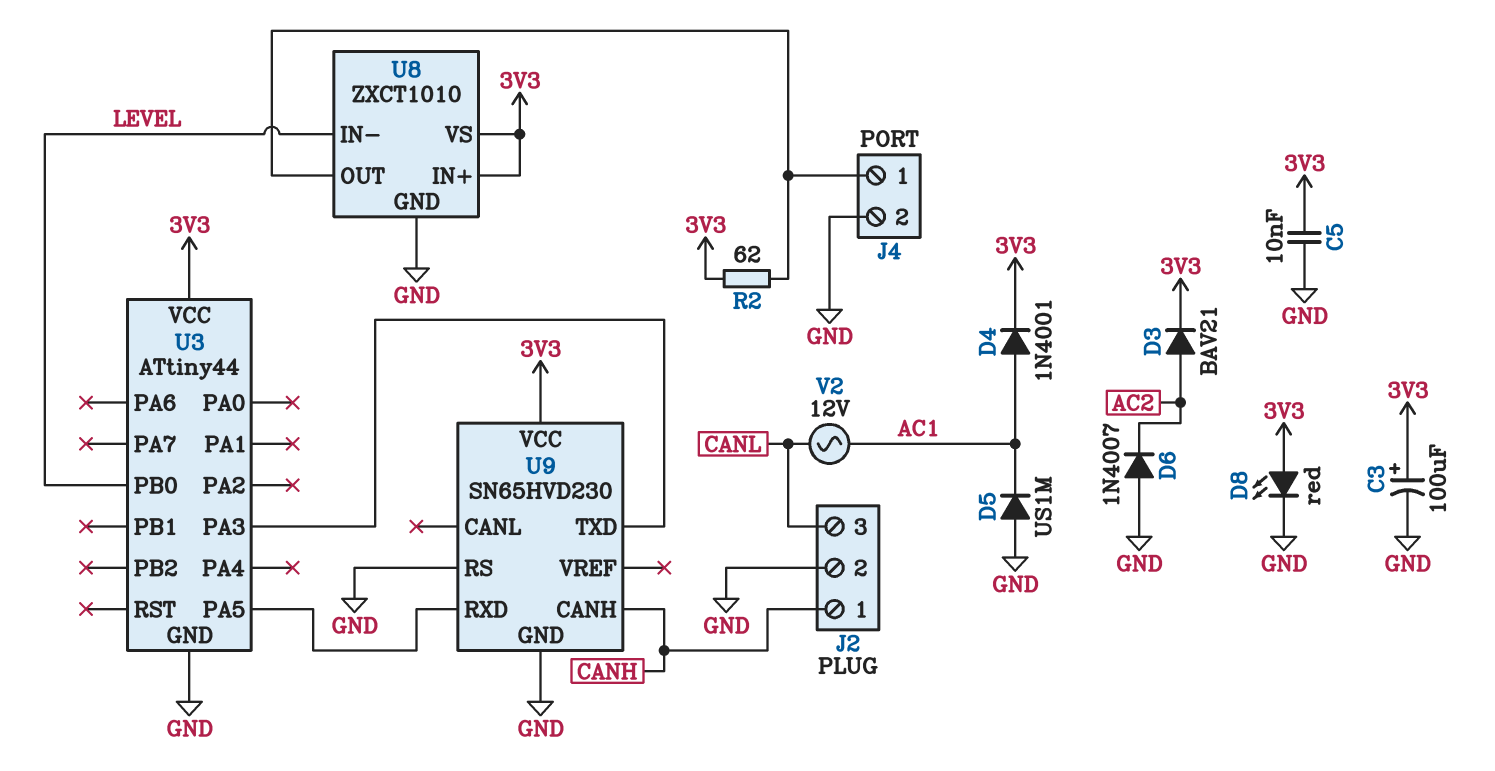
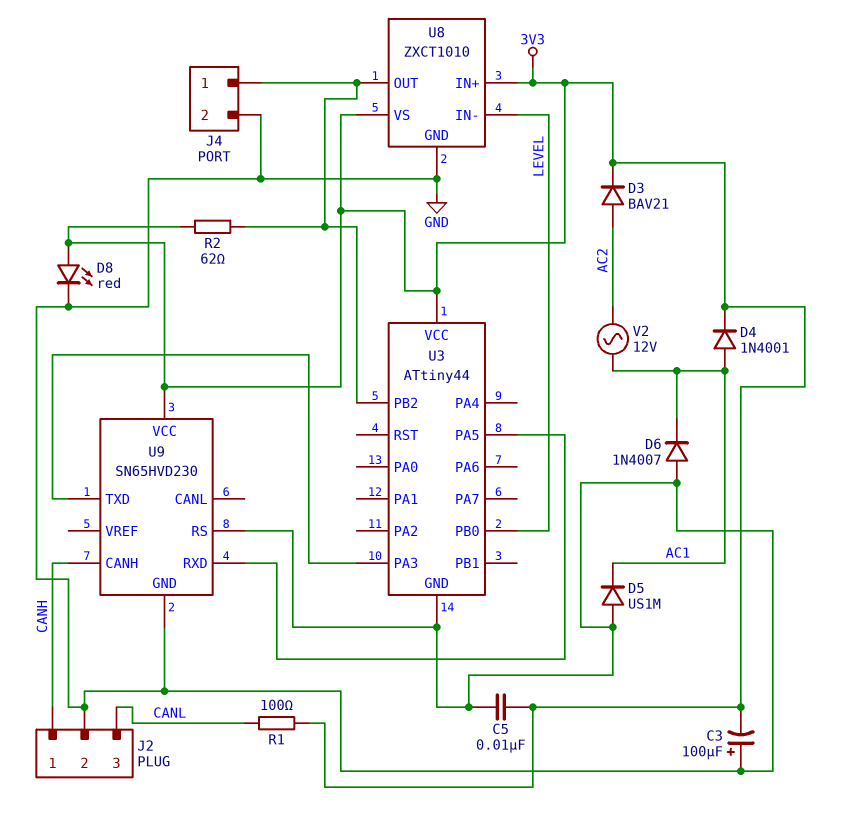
C3: 100uF (plus 3V3, minus GND) -> 100uF (plus GND, minus 3V3)
D6: diode 1N4007 (A GND, K AC2) -> diode 1N4007 (A GND, K AC1)
R1: none -> 100 (3V3, CANL)
U3 pin PB2: none -> J4/1
V2: AC 12V (AC1, CANL) -> AC 12V (AC1, AC2)

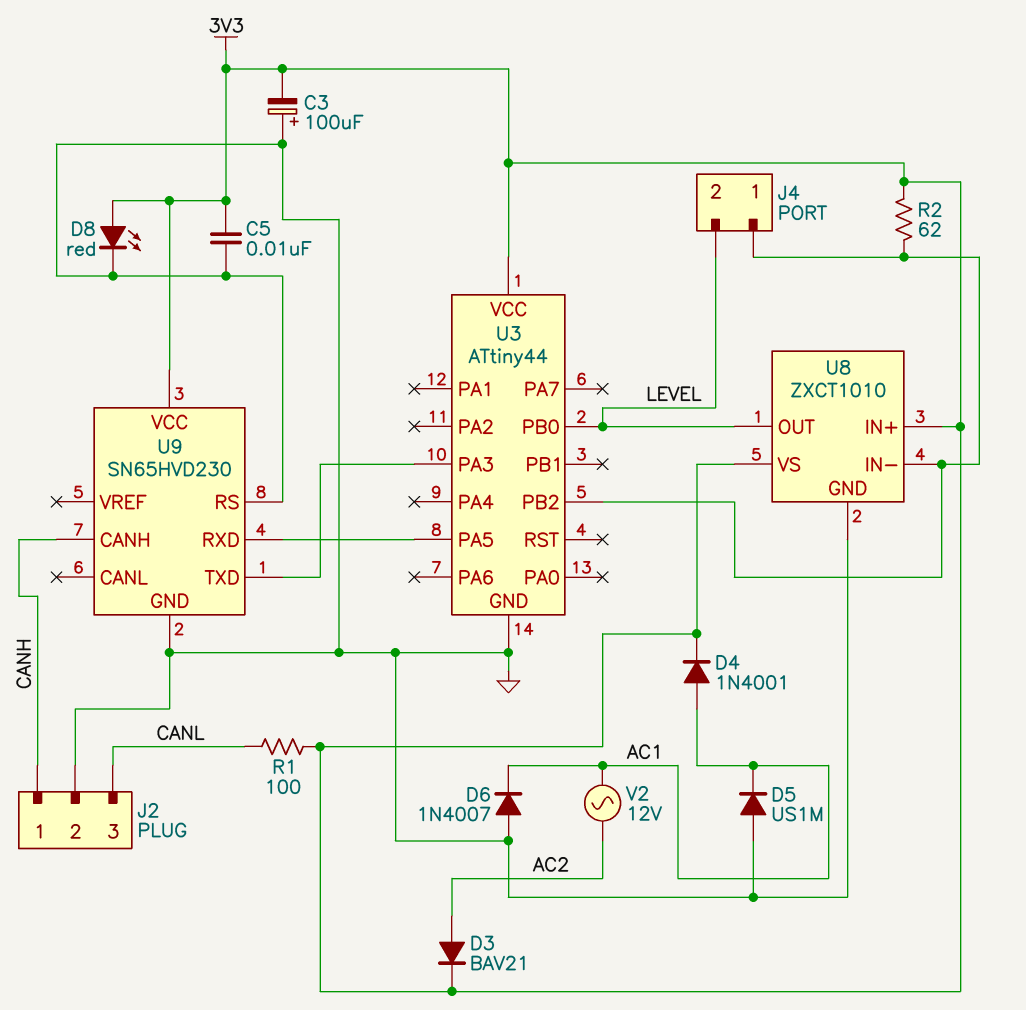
J4 pin 2: GND -> LEVEL
U8 pin IN-: LEVEL -> J4/1
U8 pin OUT: J4/1 -> LEVEL

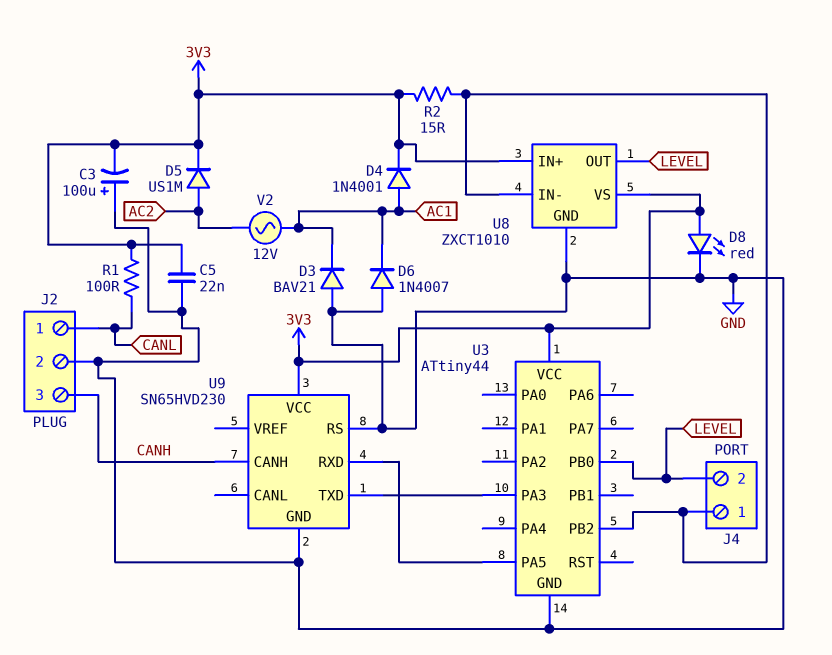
C5: 10nF (3V3, GND) -> 22nF (3V3, GND)
D3: diode BAV21 (A AC2, K 3V3) -> diode BAV21 (A GND, K AC1)
D5: diode US1M (A GND, K AC1) -> diode US1M (A AC2, K 3V3)
J2 pin 1: CANH -> CANL
J2 pin 3: CANL -> CANH
R2: 62 (3V3, J4/1) -> 15 (3V3, J4/1)

